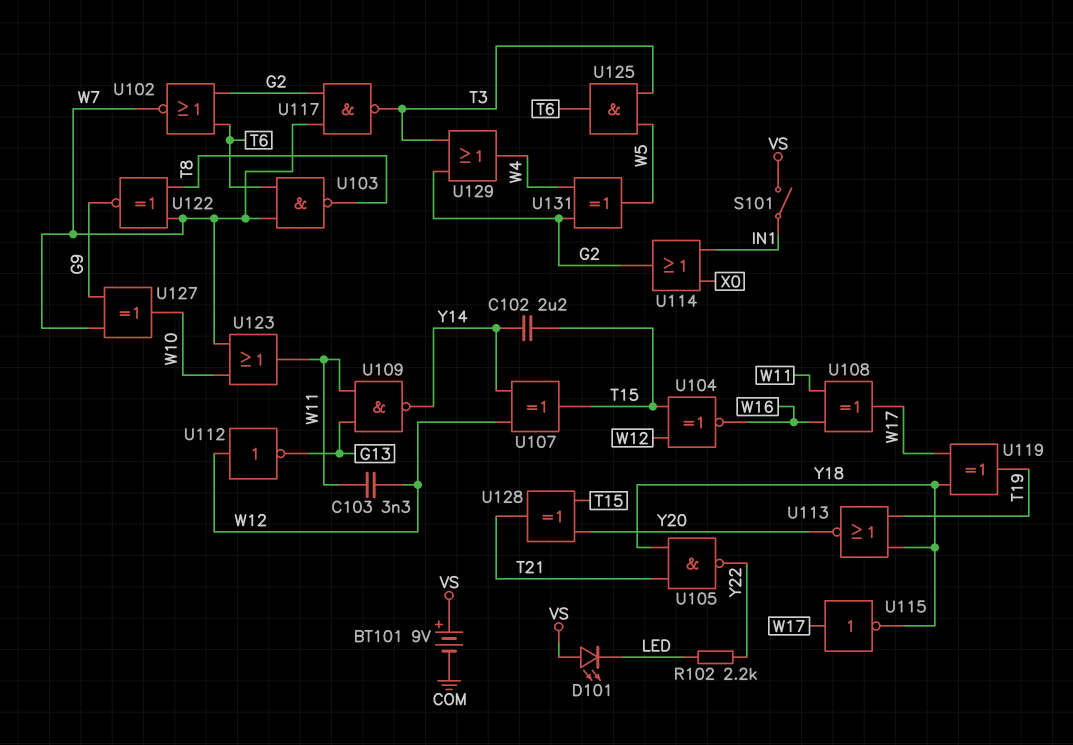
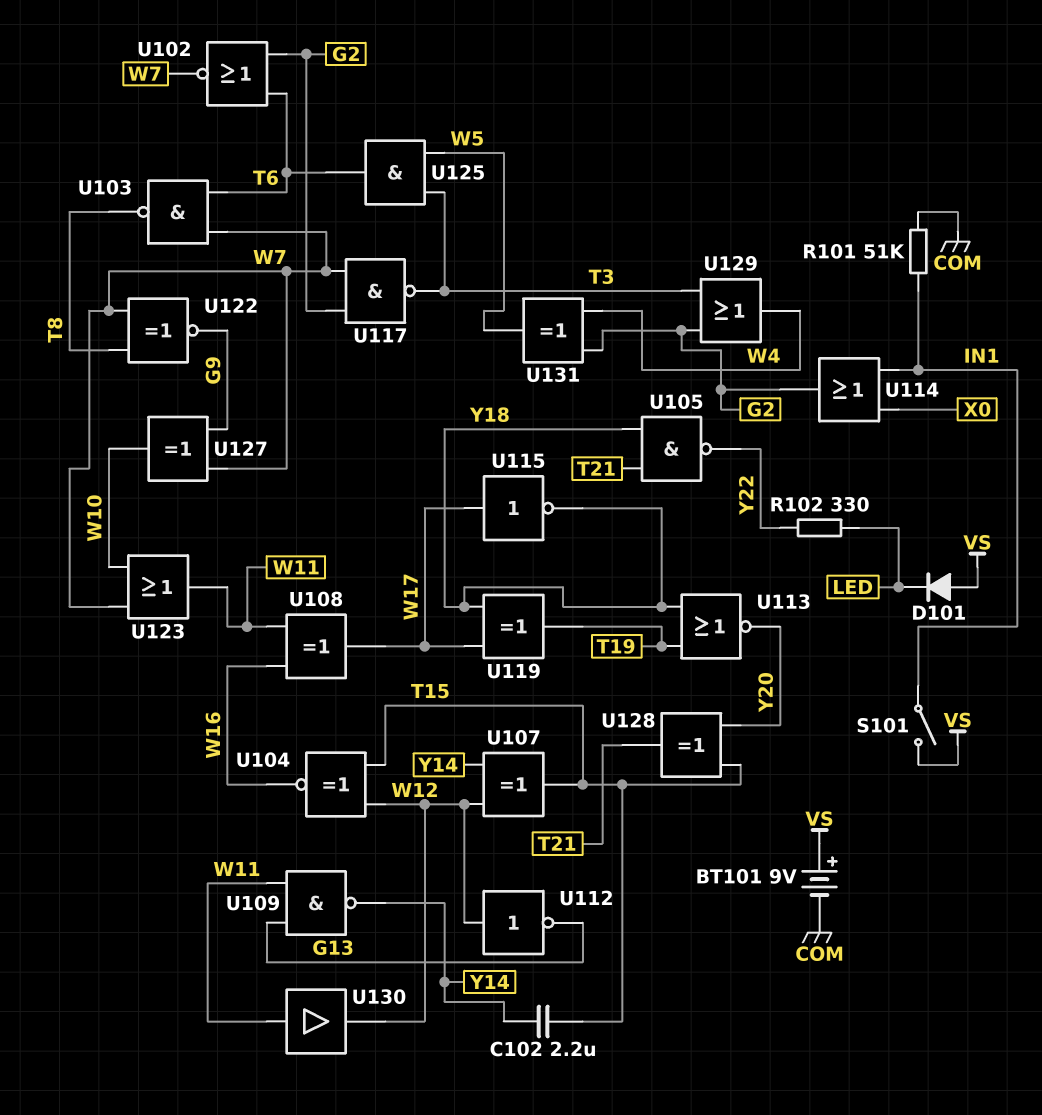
C103: 3.3nF (W11, W12) -> none
D101: LED (A VS, K LED) -> diode (A VS, K LED)
R101: none -> 51k (COM, IN1)
R102: 2.2k (LED, Y22) -> 330 (LED, Y22)
U130: none -> buffer (in W11, out W12)

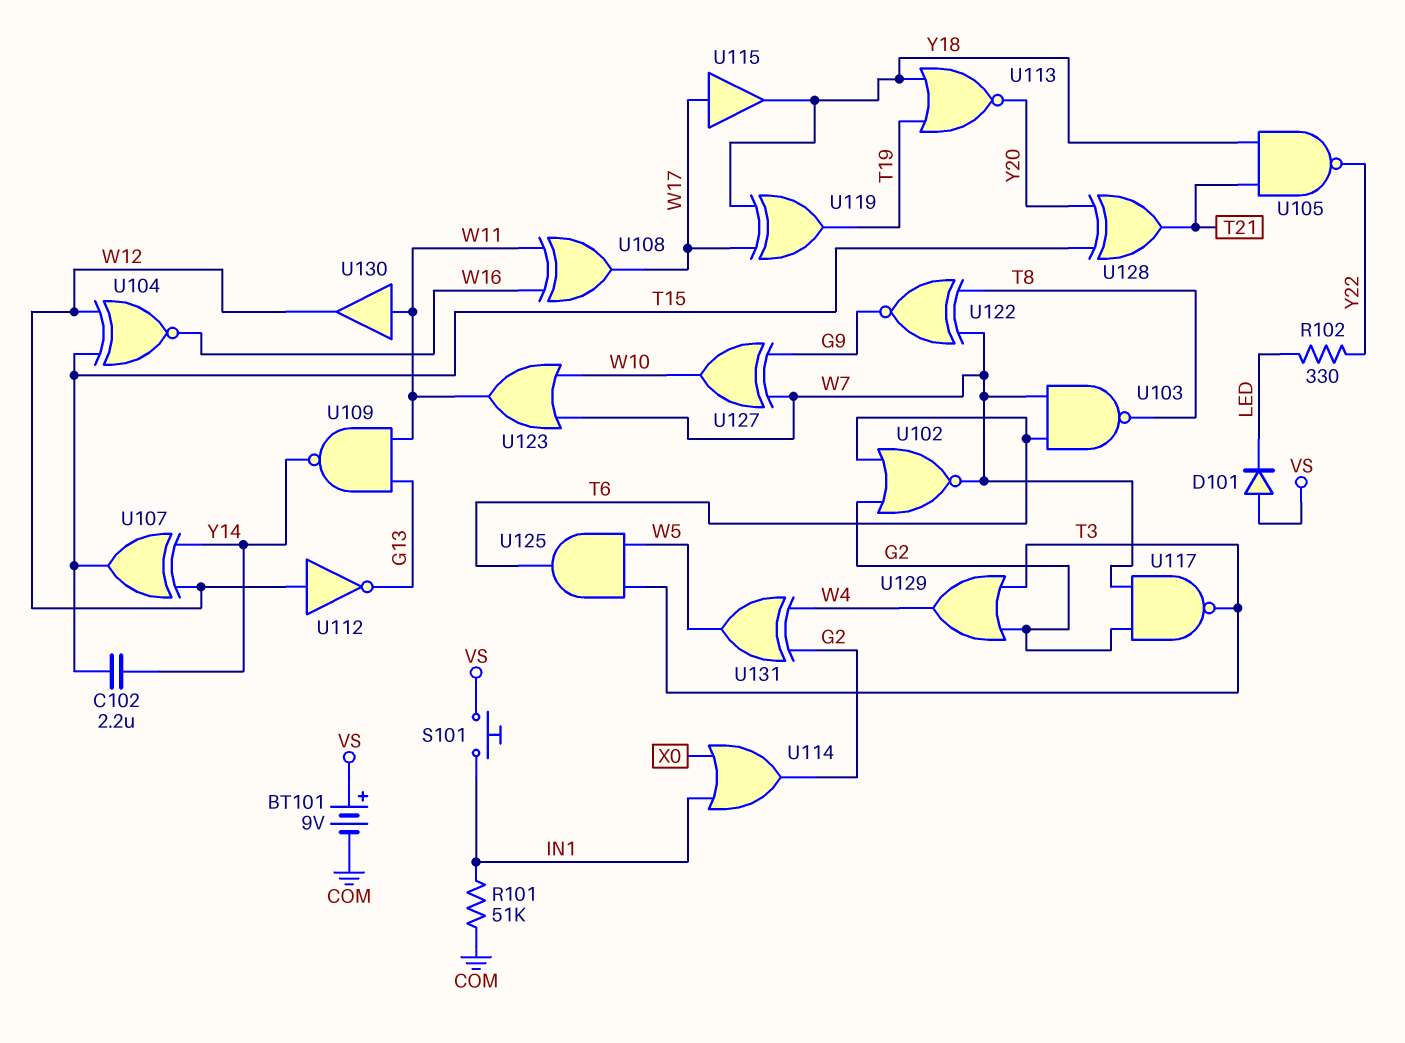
S101: switch (IN1, VS) -> button (IN1, VS)
U115: NOT (in W17, out Y18) -> buffer (in W17, out Y18)

